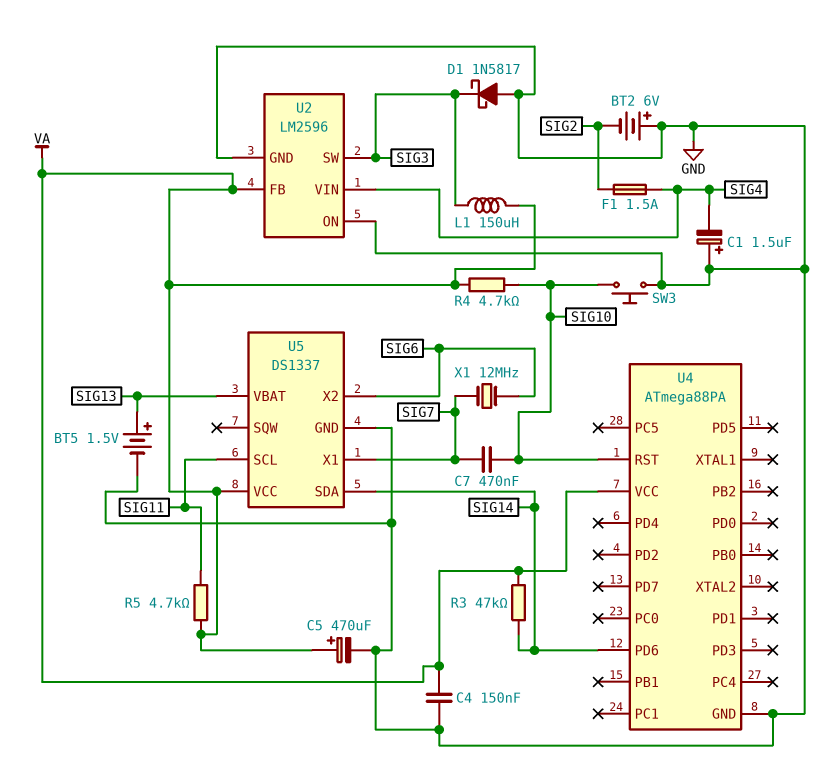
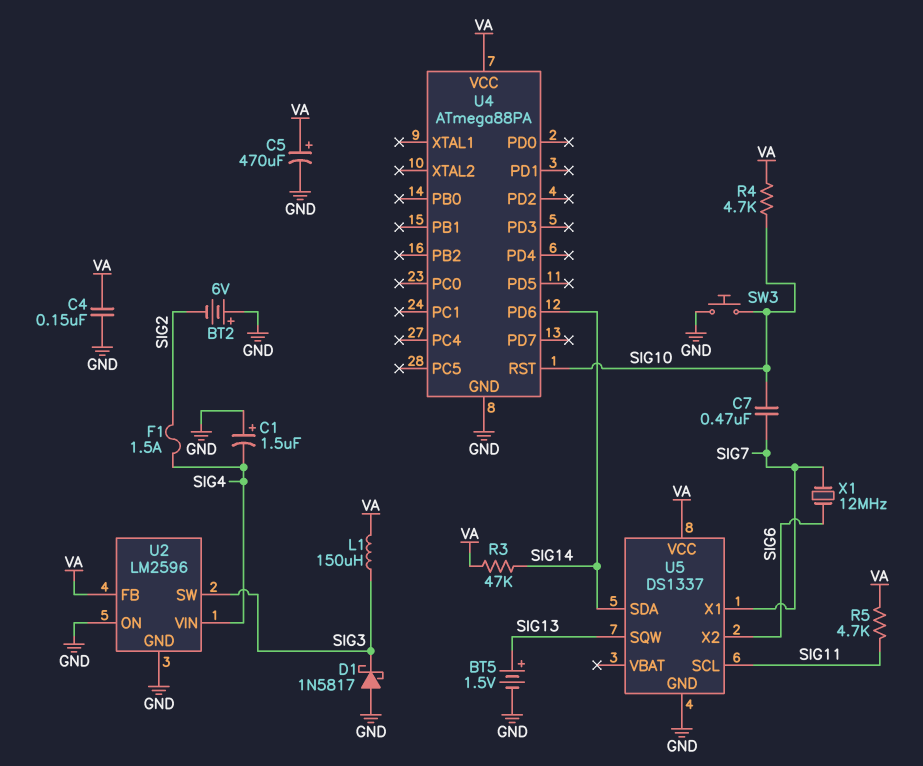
U5 pin SQW: none -> SIG13
U5 pin VBAT: SIG13 -> none

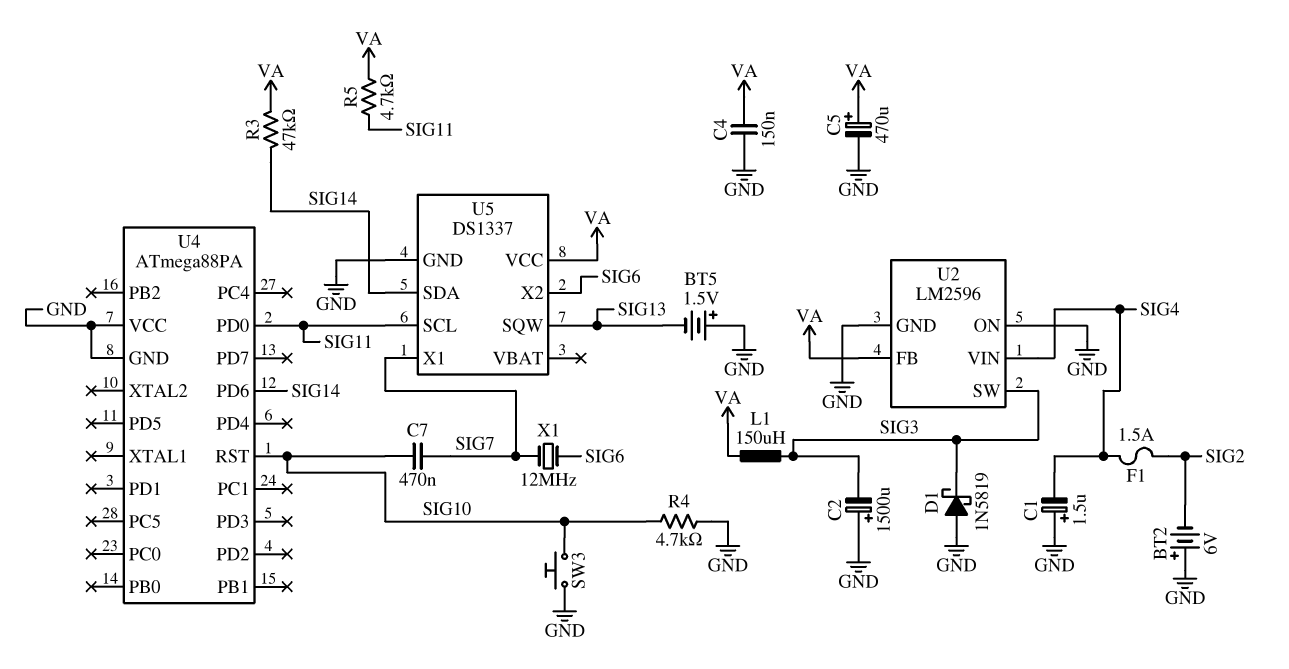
BT5: 1.5V (plus SIG13, minus GND) -> 1.5V (plus GND, minus SIG13)
C2: none -> 1500uF (plus GND, minus SIG3)
D1: schottky 1N5817 (A GND, K SIG3) -> schottky 1N5819 (A GND, K SIG3)
R4: 4.7k (SIG10, VA) -> 4.7k (GND, SIG10)
U4 pin PD0: none -> SIG11
U4 pin VCC: VA -> GND

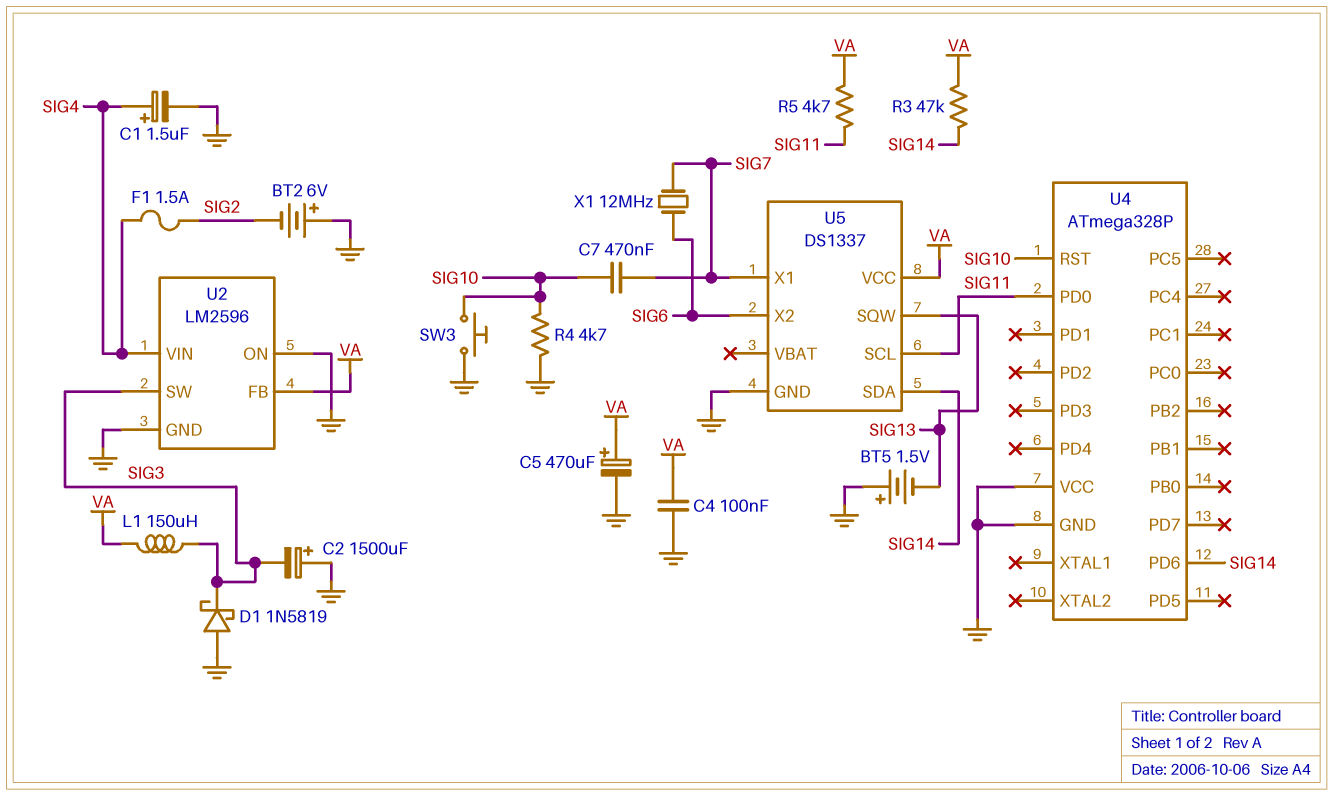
C1: 1.5uF (plus GND, minus SIG4) -> 1.5uF (plus SIG4, minus GND)
C4: 150nF (GND, VA) -> 100nF (GND, VA)
U4: ATmega88PA -> ATmega328P

